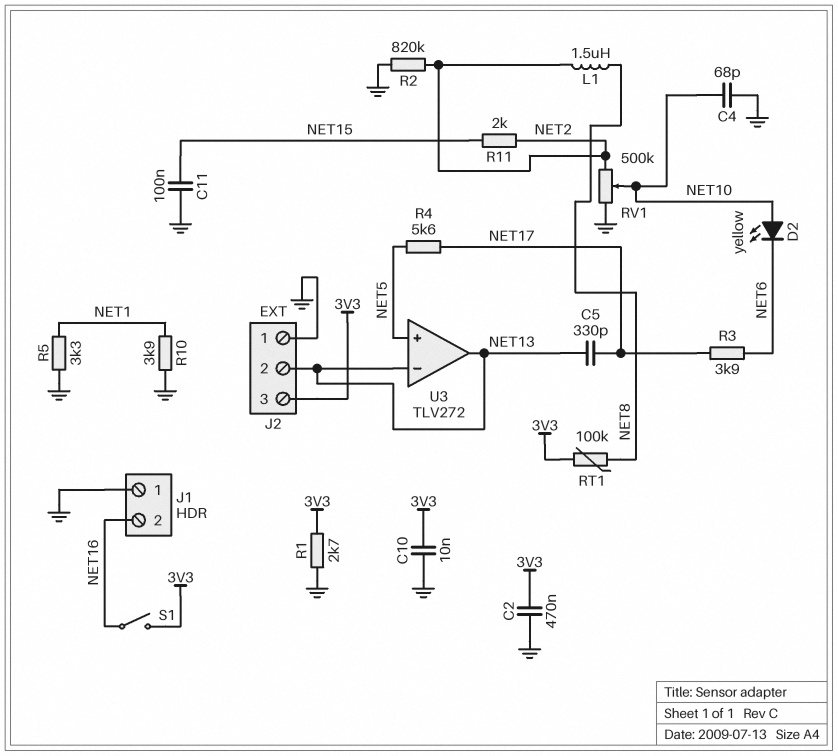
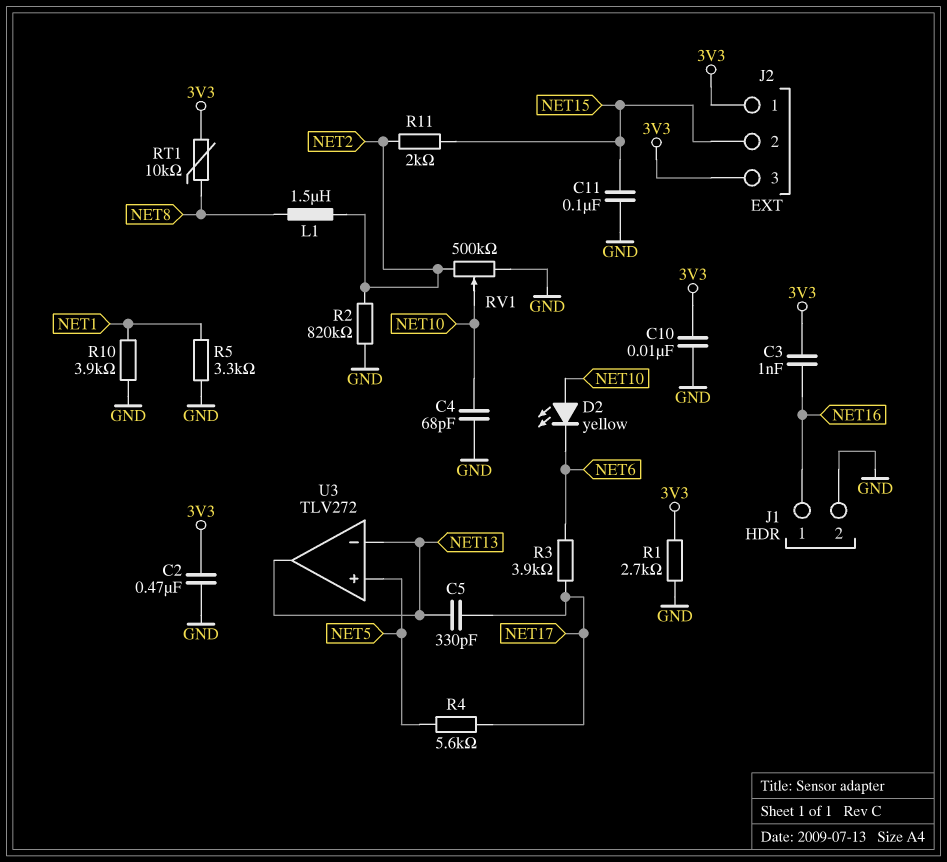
C3: none -> 1nF (3V3, NET16)
J1 pin 1: GND -> NET16
J1 pin 2: NET16 -> GND
J2 pin 1: GND -> 3V3
J2 pin 2: NET13 -> NET15
RT1: 100k (3V3, NET8) -> 10k (3V3, NET8)
S1: switch (3V3, NET16) -> none

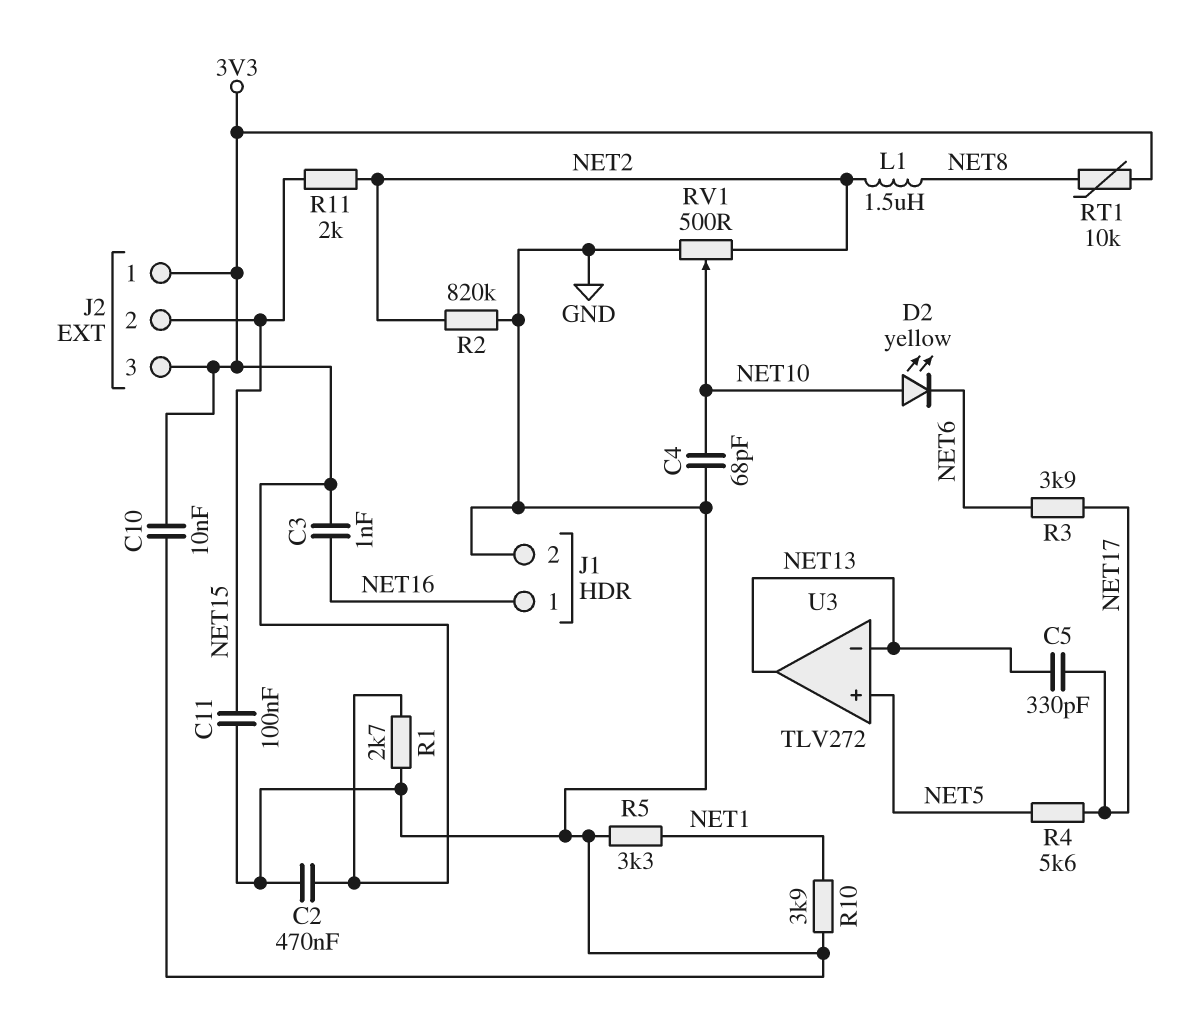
RV1: 500k (GND, NET2, wiper NET10) -> 500 (GND, NET2, wiper NET10)

